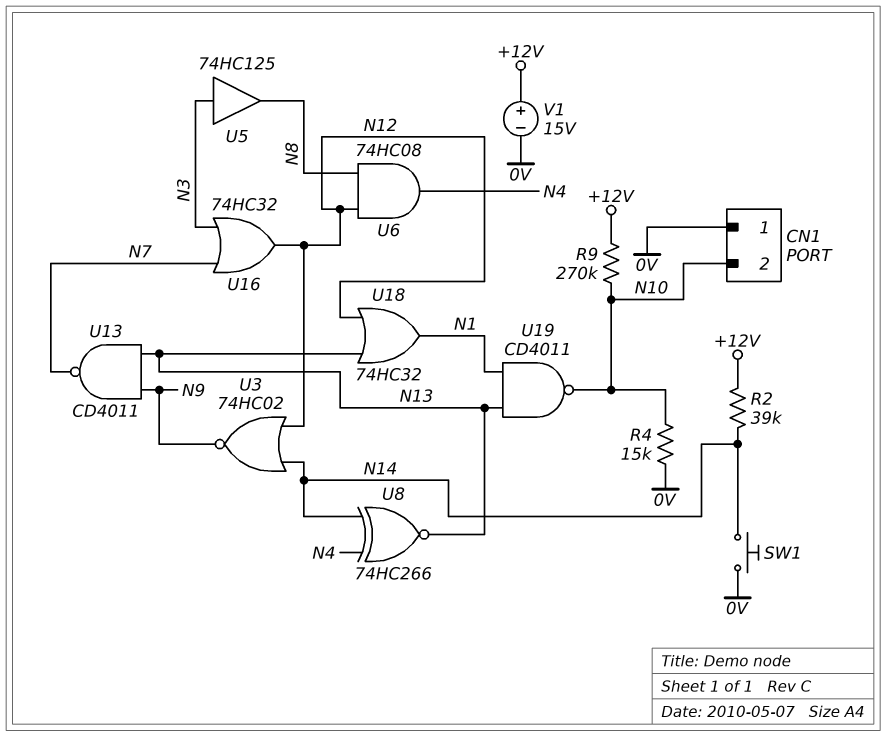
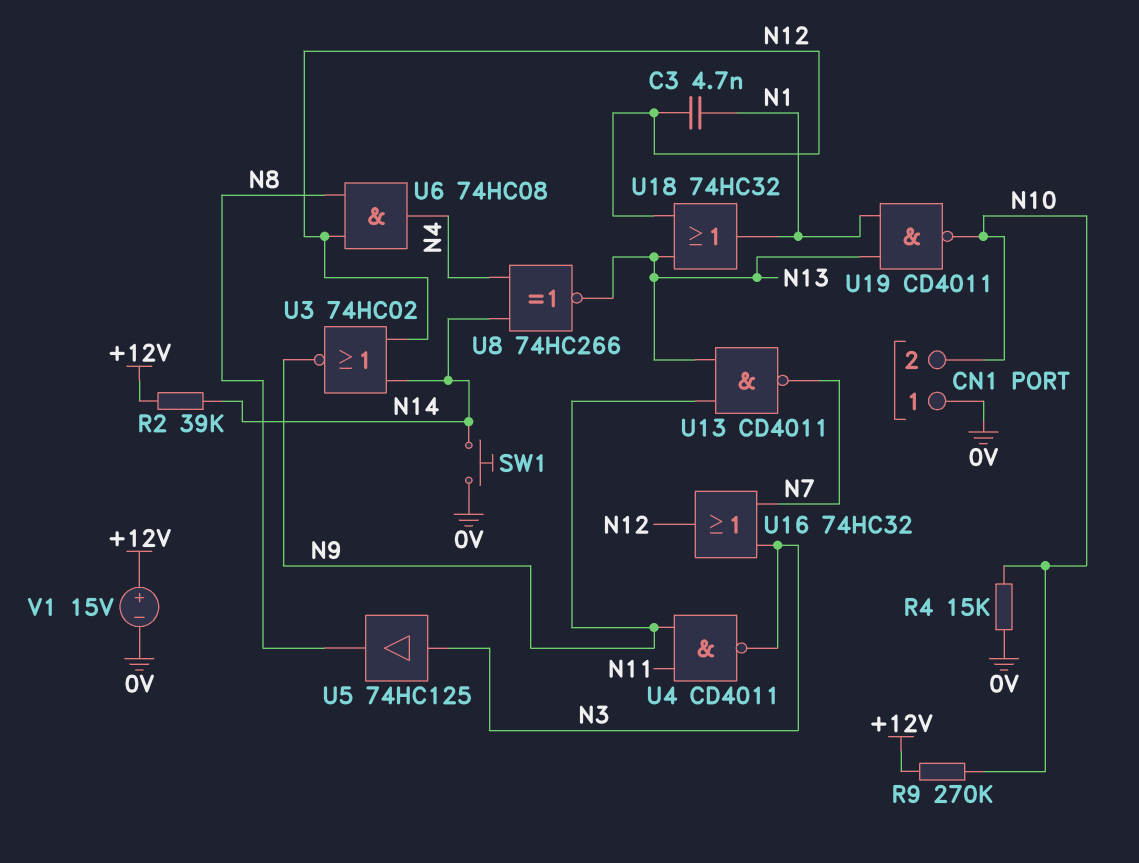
C3: none -> 4.7nF (N1, N12)
U4: none -> NAND CD4011 (in N9, in N11, out N3)

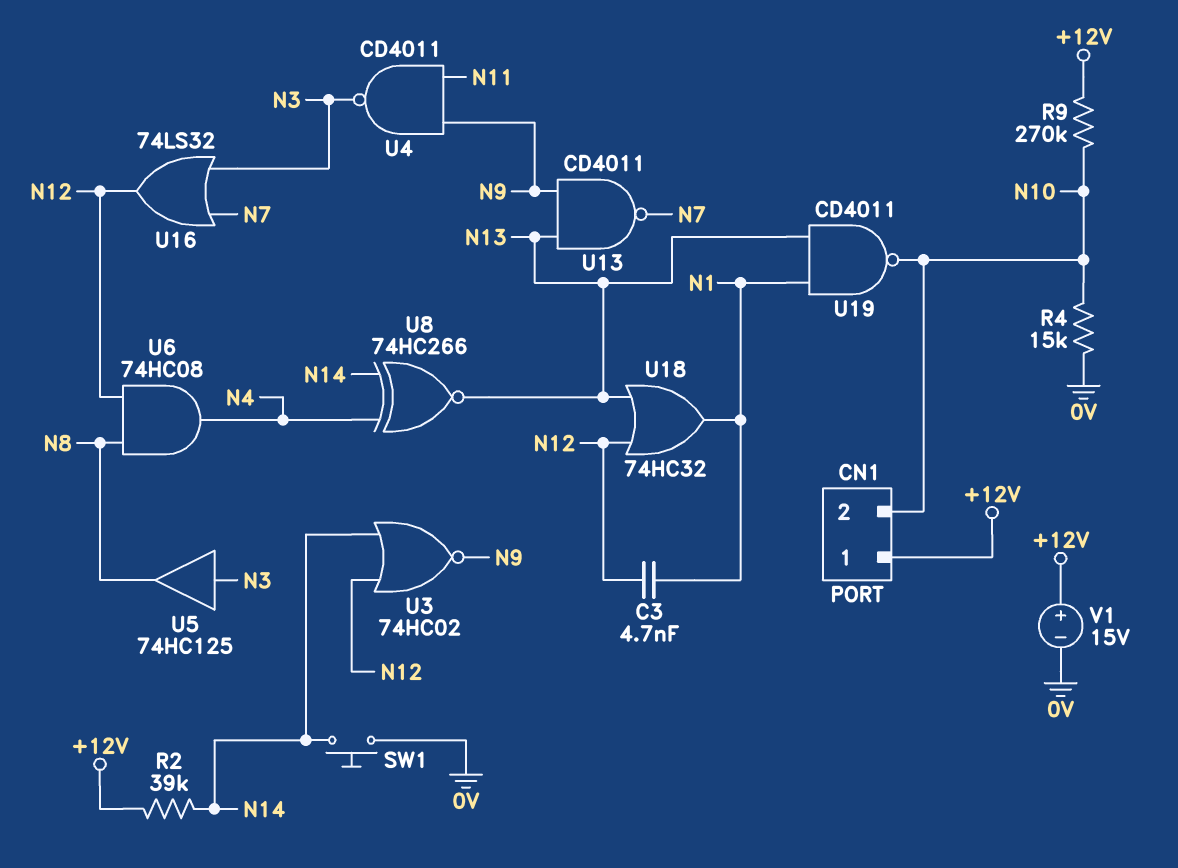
CN1 pin 1: 0V -> +12V
U16: OR 74HC32 (in N3, in N7, out N12) -> OR 74LS32 (in N3, in N7, out N12)

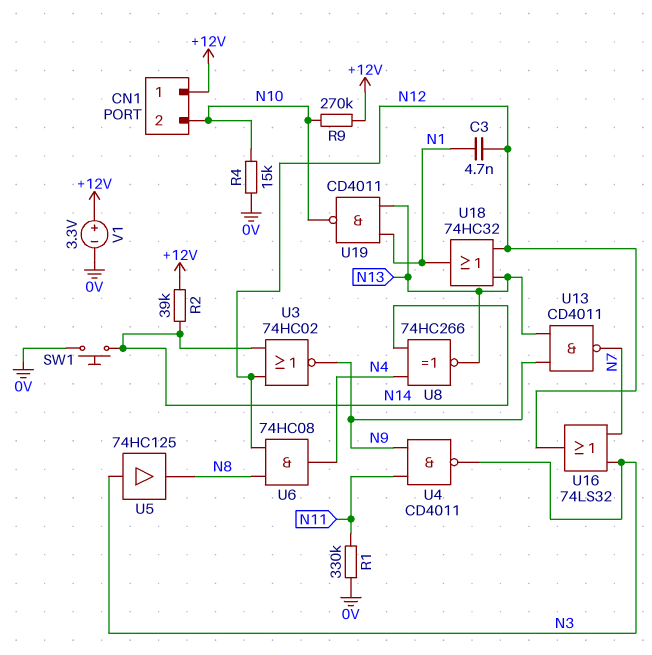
R1: none -> 330k (0V, N11)
V1: 15V (plus +12V, minus 0V) -> 3.3V (plus +12V, minus 0V)

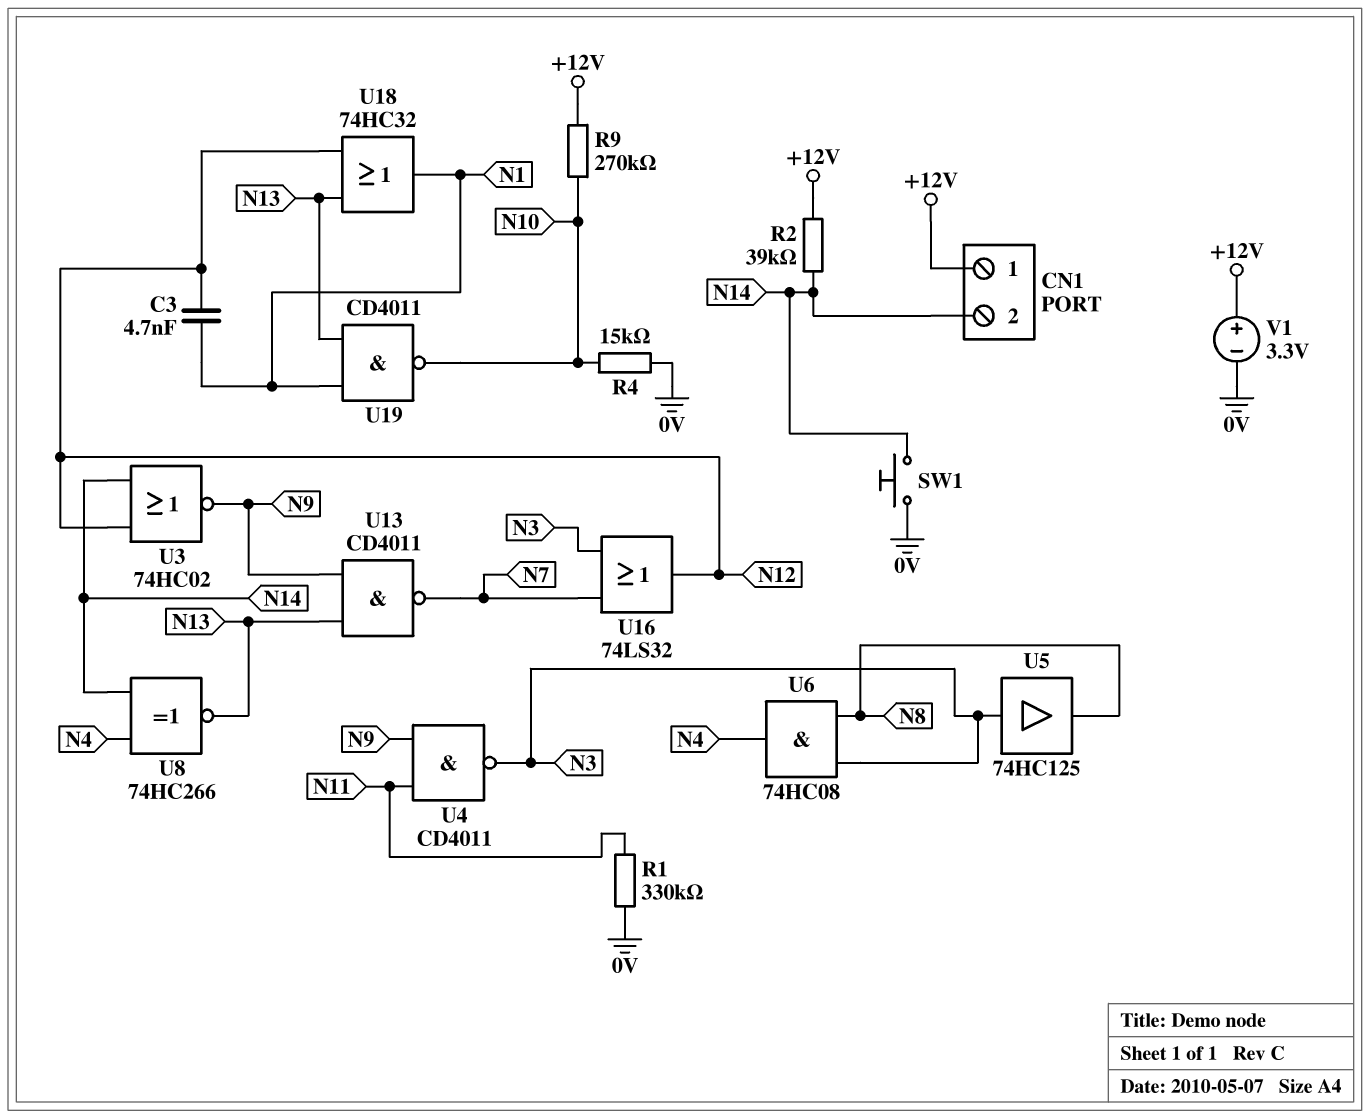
CN1 pin 2: N10 -> N14
U6: AND 74HC08 (in N8, in N12, out N4) -> AND 74HC08 (in N3, in N8, out N4)

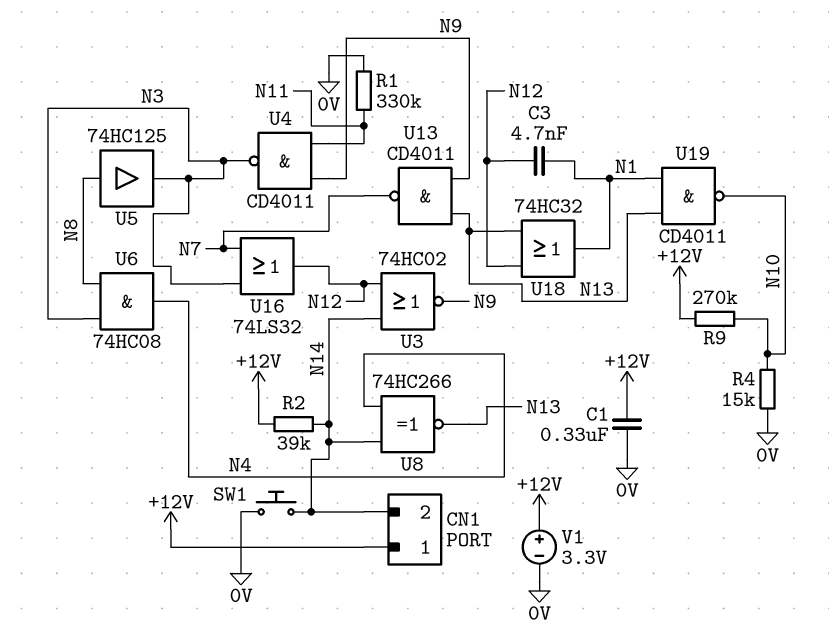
C1: none -> 330nF (+12V, 0V)
U5: buffer 74HC125 (in N3, out N8) -> buffer 74HC125 (in N8, out N3)

